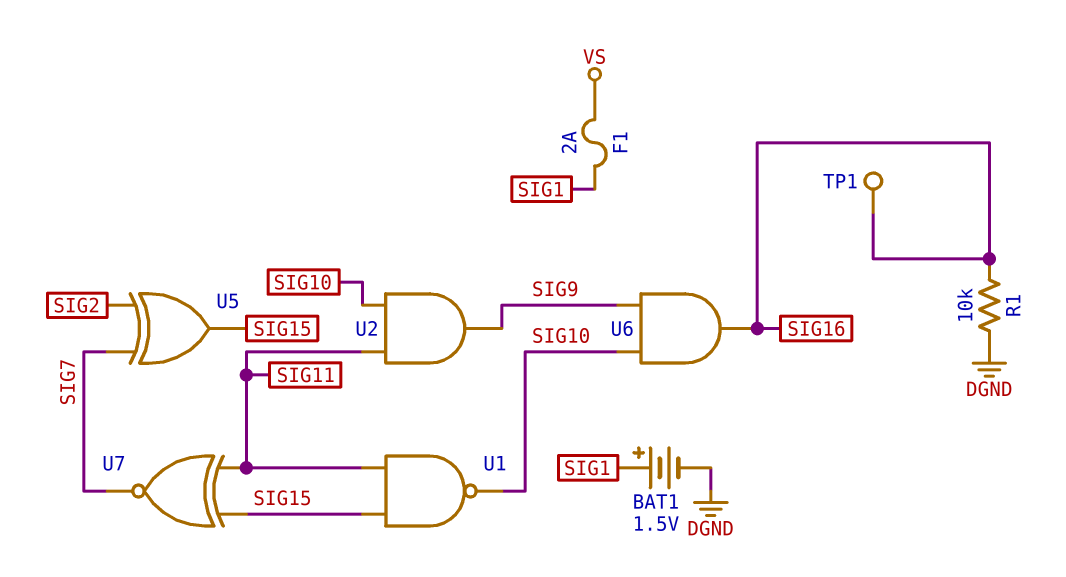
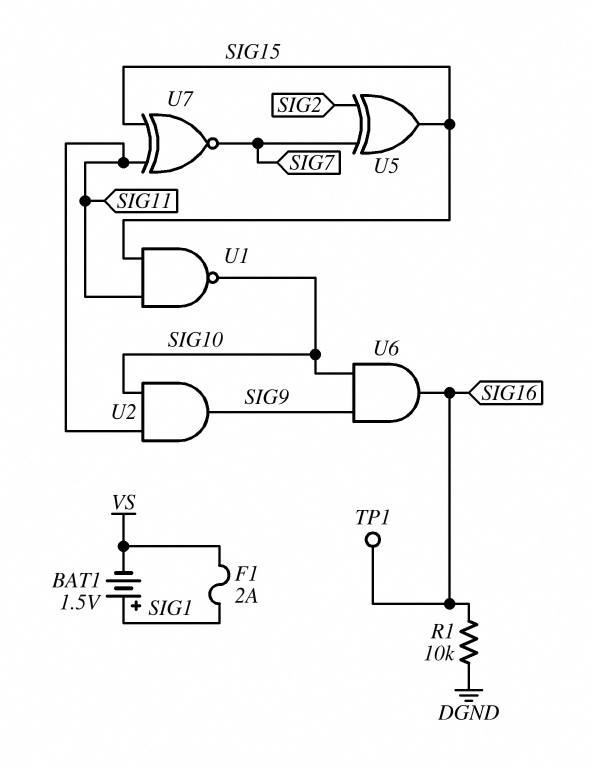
BAT1: 1.5V (plus SIG1, minus DGND) -> 1.5V (plus SIG1, minus VS)

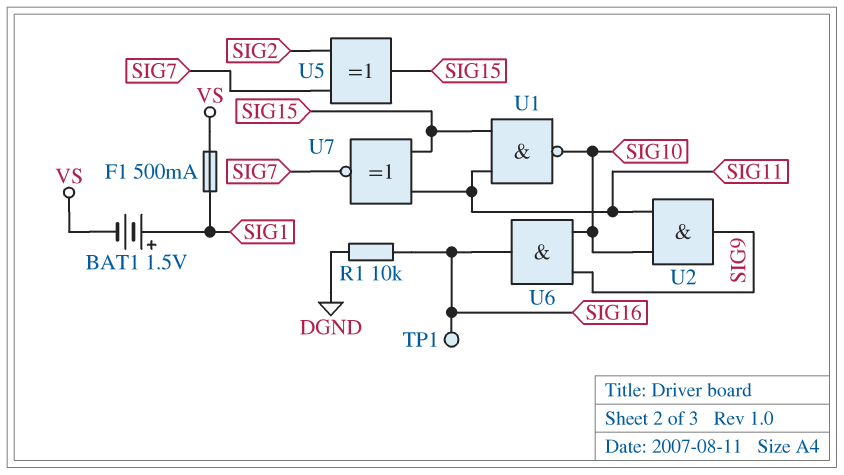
F1: 2A (SIG1, VS) -> 500mA (SIG1, VS)

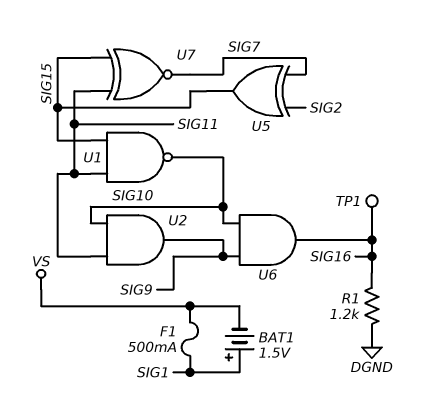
R1: 10k (DGND, SIG16) -> 1.2k (DGND, SIG16)

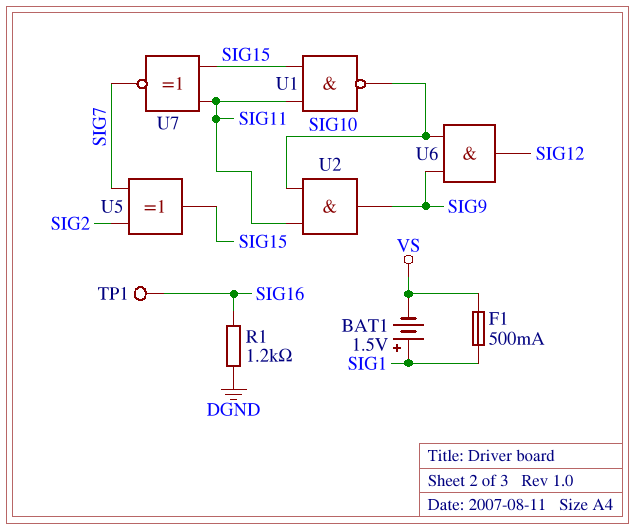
U6: AND (in SIG9, in SIG10, out SIG16) -> AND (in SIG9, in SIG10, out SIG12)

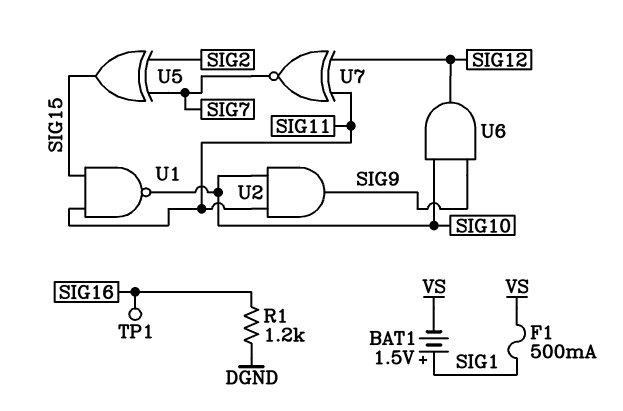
U7: XNOR (in SIG11, in SIG15, out SIG7) -> XNOR (in SIG11, in SIG12, out SIG7)

